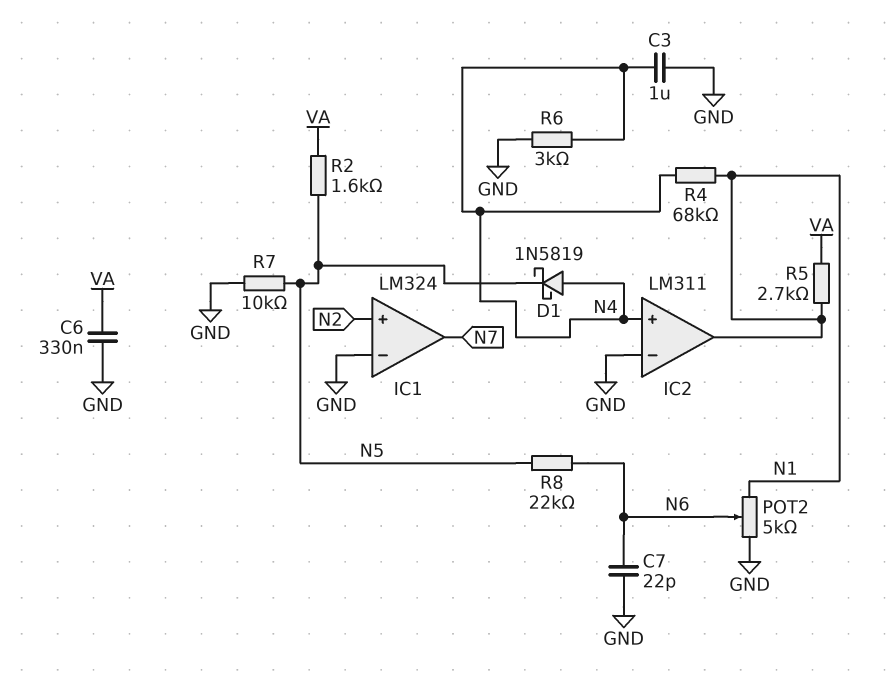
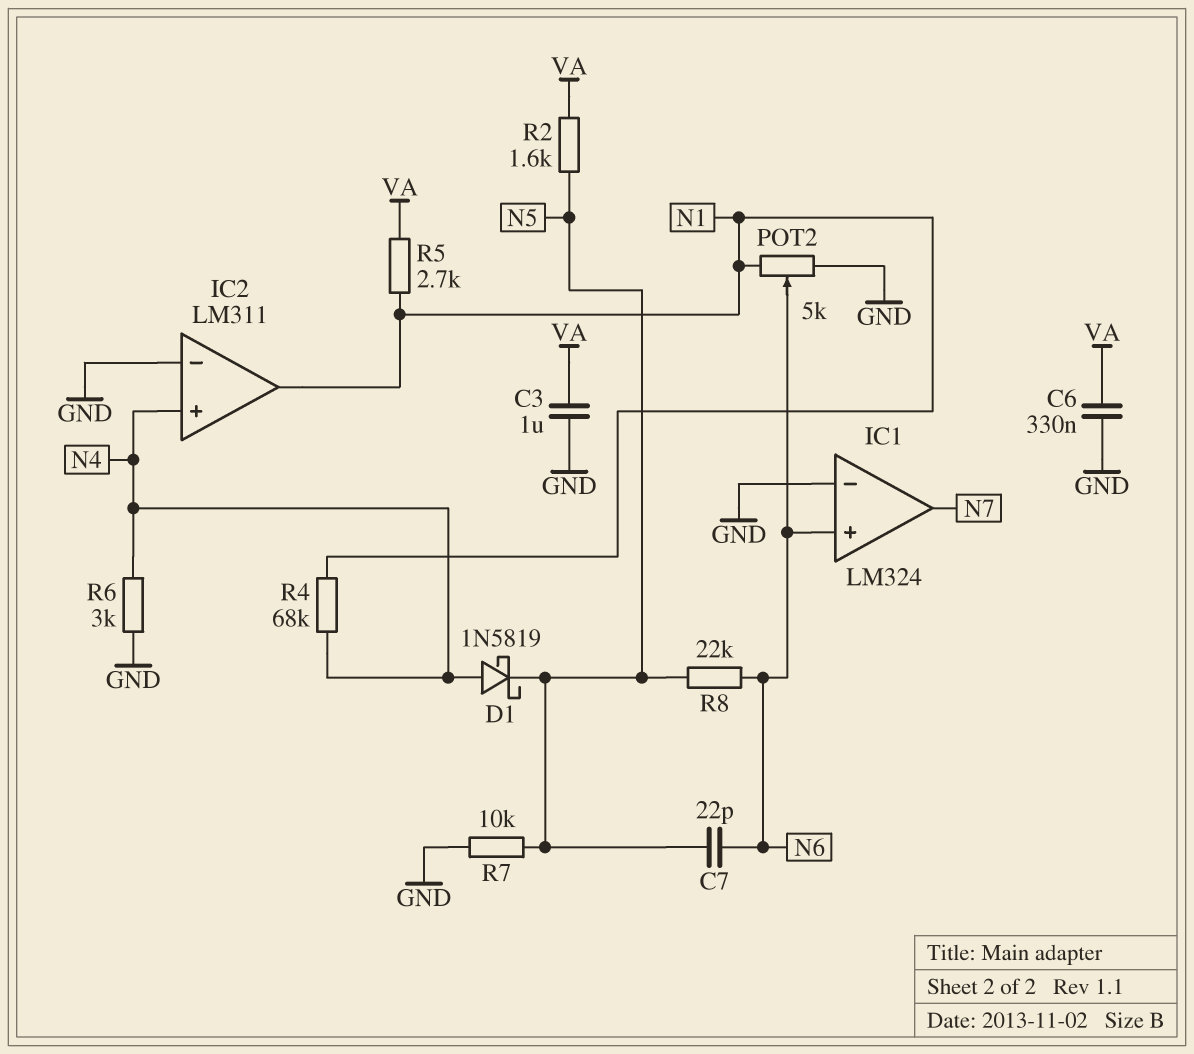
C3: 1uF (GND, N4) -> 1uF (GND, VA)
C7: 22pF (GND, N6) -> 22pF (N5, N6)
IC1 pin in+: N2 -> N6

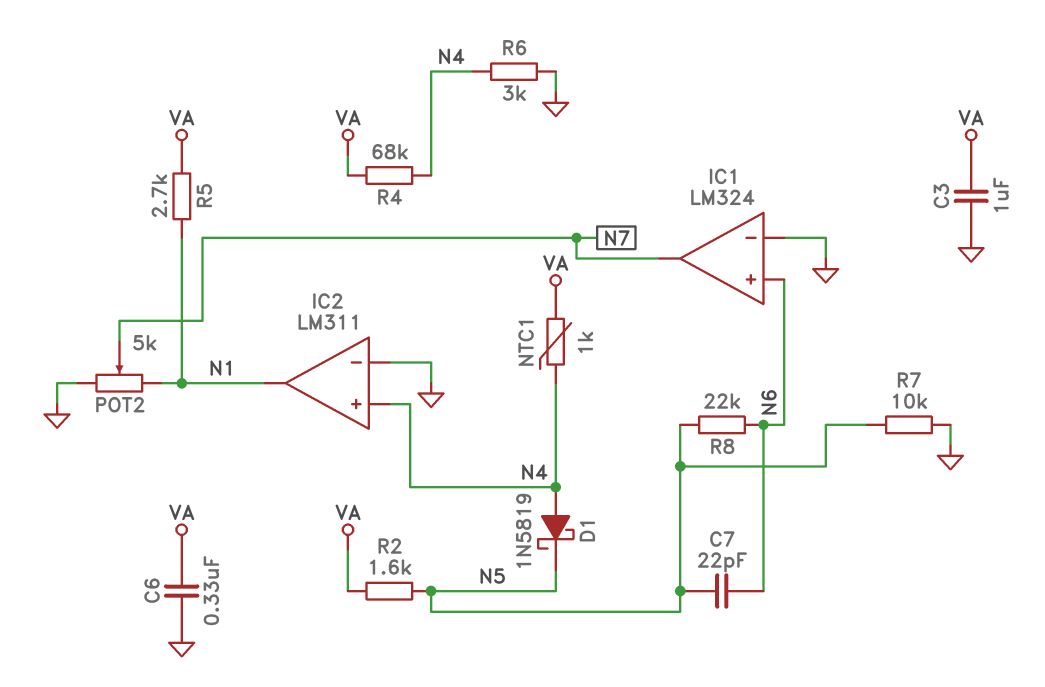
NTC1: none -> 1k (N4, VA)
POT2: 5k (GND, N1, wiper N6) -> 5k (GND, N1, wiper N7)
R4: 68k (N1, N4) -> 68k (N4, VA)

